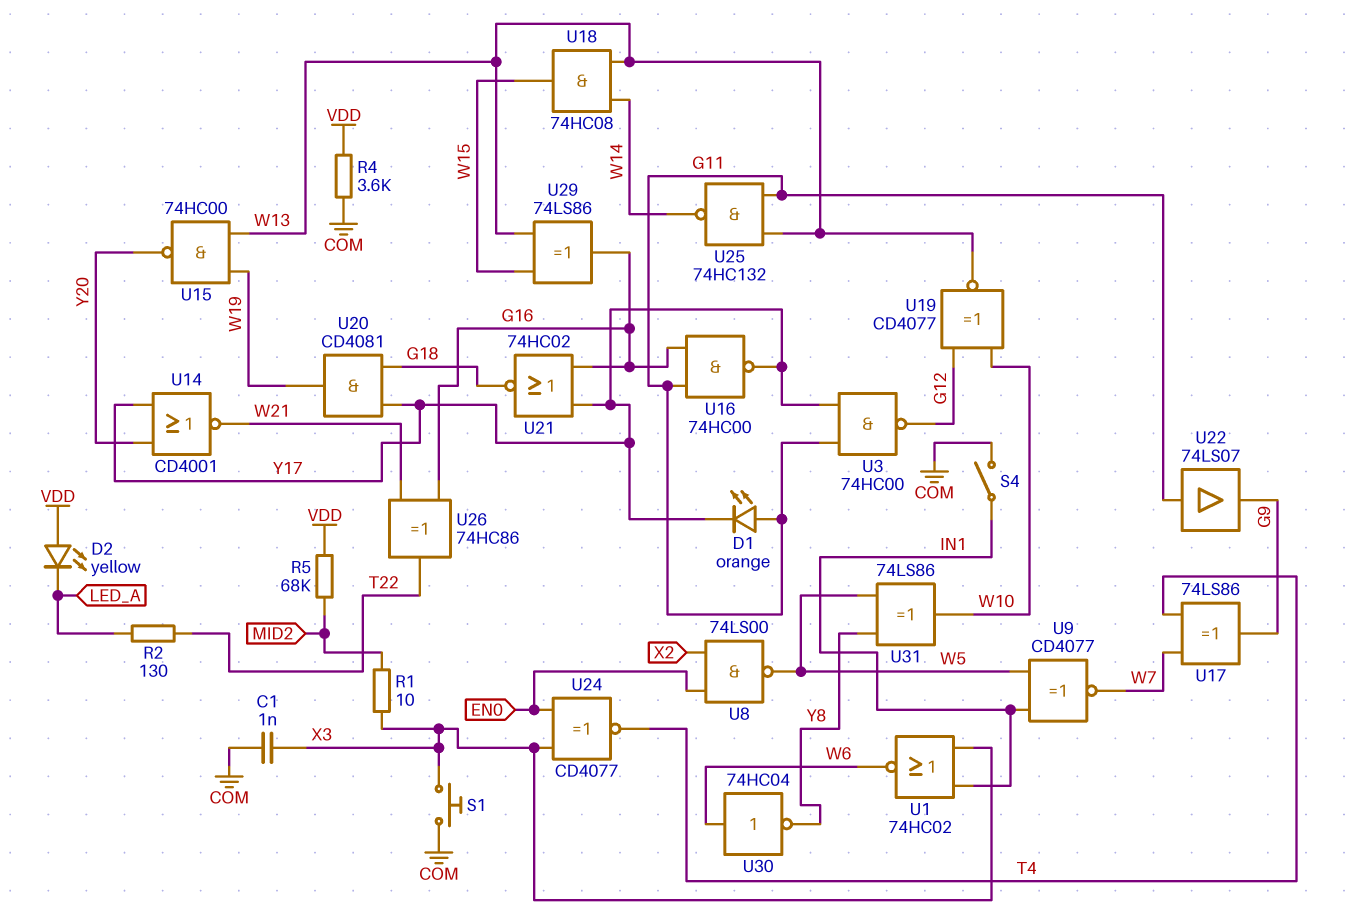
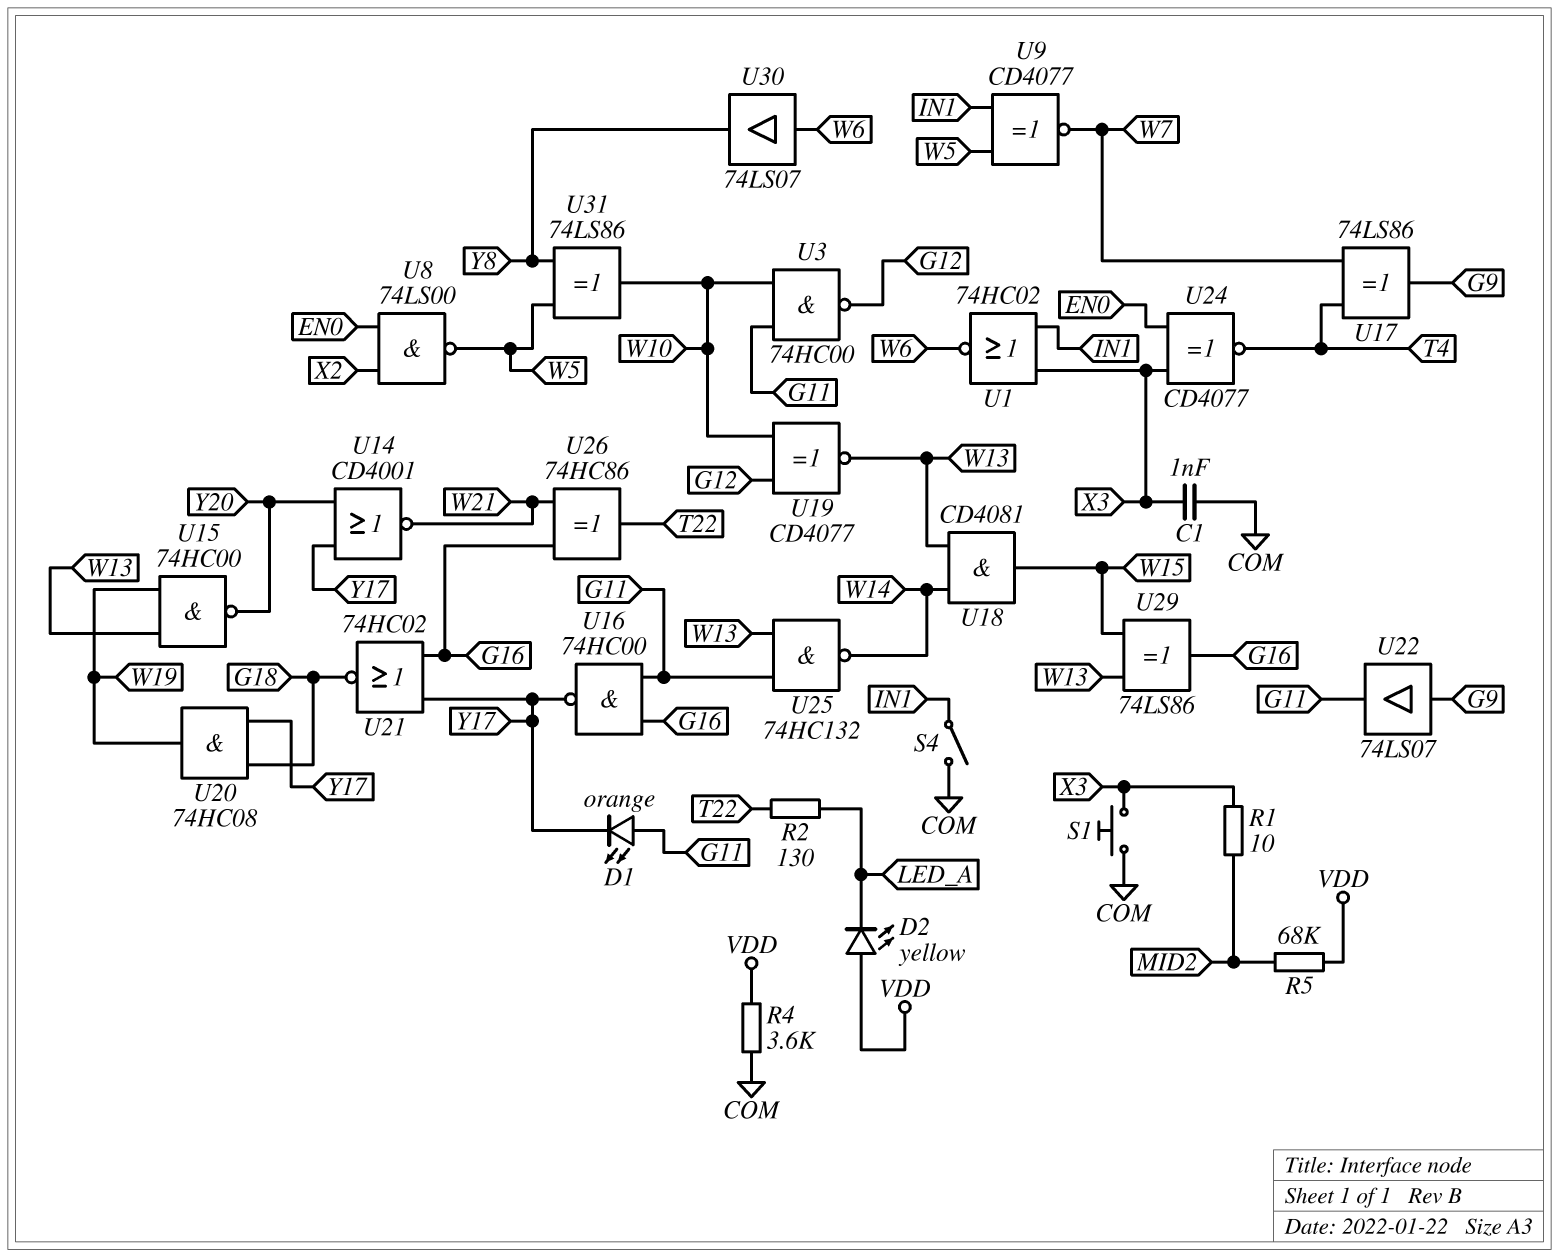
U3: NAND 74HC00 (in G11, in Y17, out G12) -> NAND 74HC00 (in G11, in W10, out G12)
U18: AND 74HC08 (in W13, in W14, out W15) -> AND CD4081 (in W13, in W14, out W15)
U20: AND CD4081 (in G18, in Y17, out W19) -> AND 74HC08 (in G18, in Y17, out W19)
U22: buffer 74LS07 (in G11, out G9) -> buffer 74LS07 (in G9, out G11)
U30: NOT 74HC04 (in W6, out Y8) -> buffer 74LS07 (in W6, out Y8)

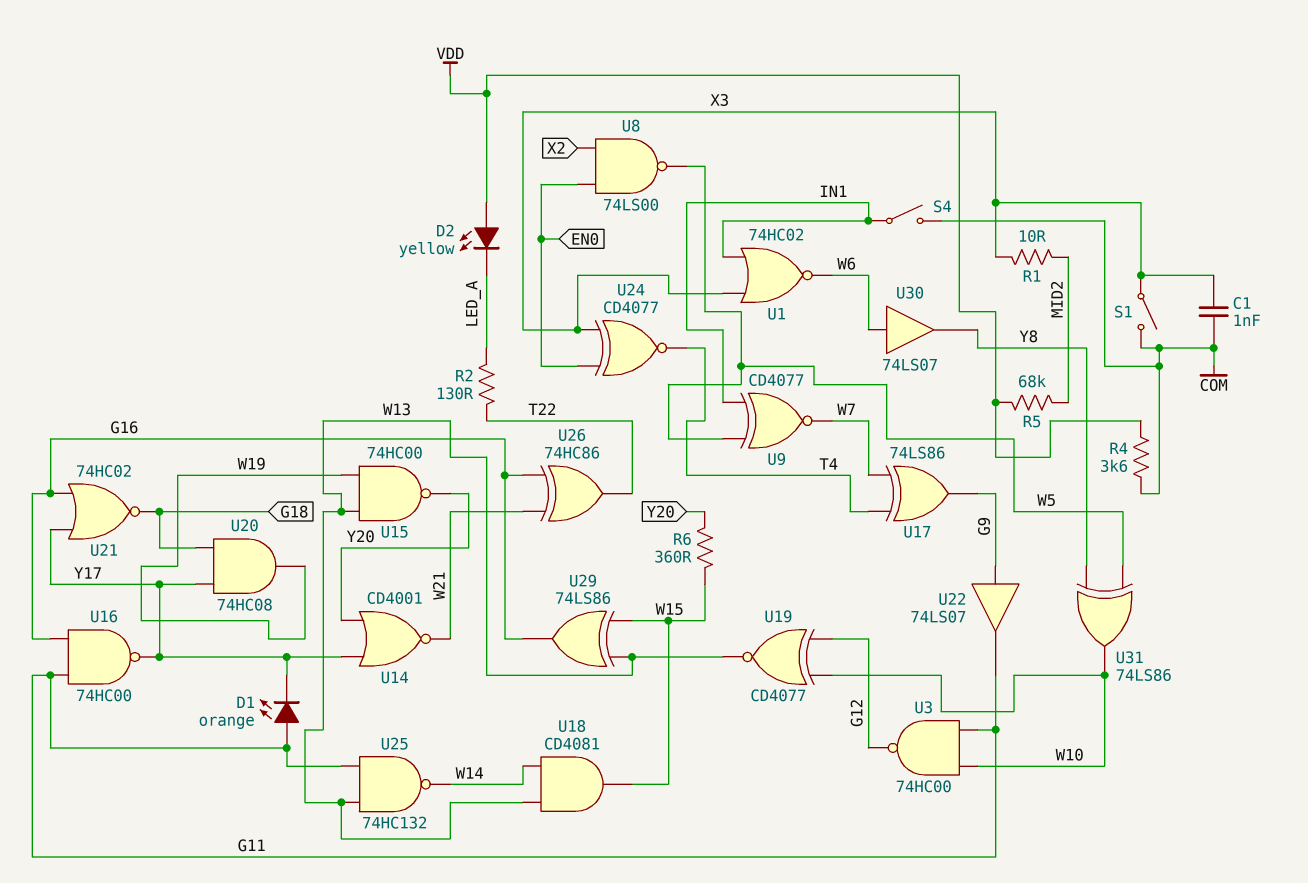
R6: none -> 360 (W15, Y20)
S1: button (COM, X3) -> switch (COM, X3)

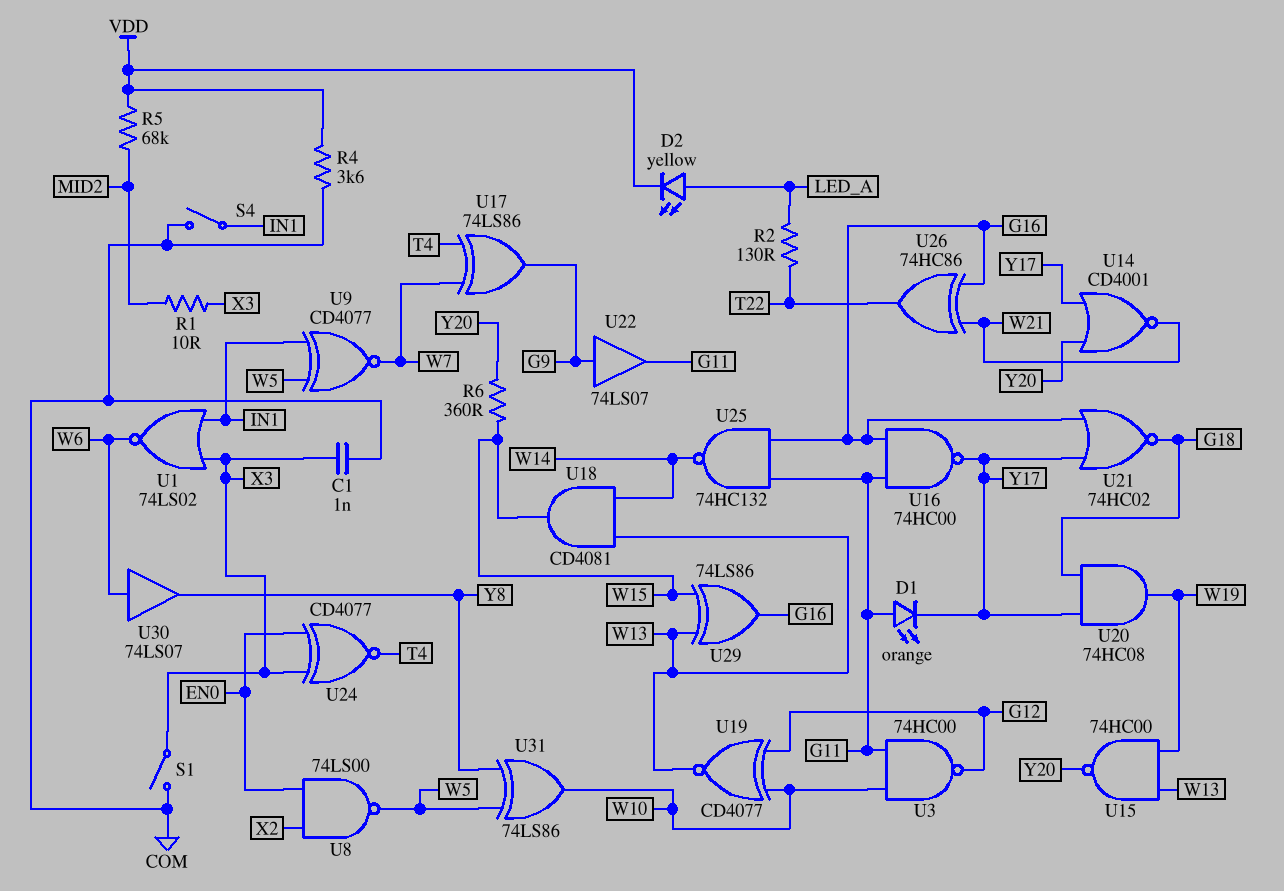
D2: LED yellow (A VDD, K LED_A) -> LED yellow (A LED_A, K VDD)
U1: NOR 74HC02 (in IN1, in X3, out W6) -> NOR 74LS02 (in IN1, in X3, out W6)
U25: NAND 74HC132 (in G11, in W13, out W14) -> NAND 74HC132 (in G11, in G16, out W14)

